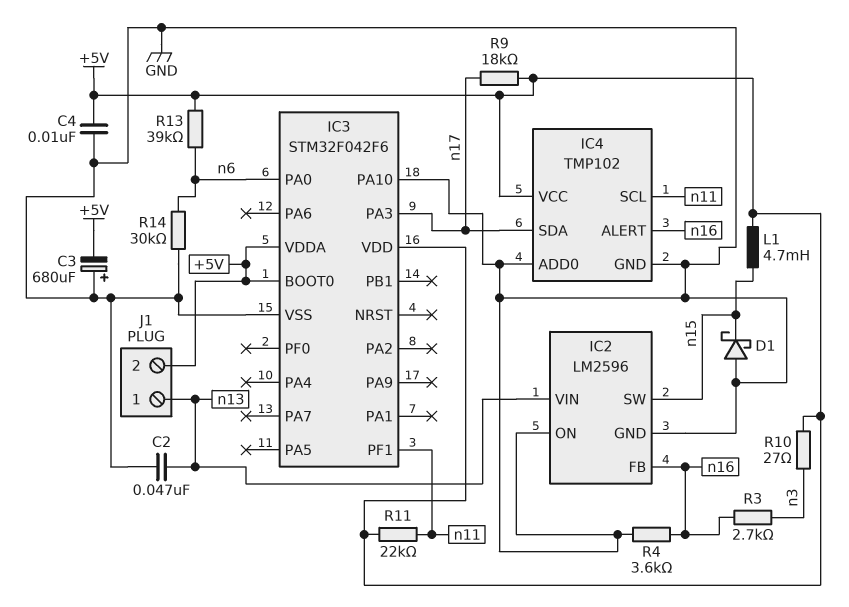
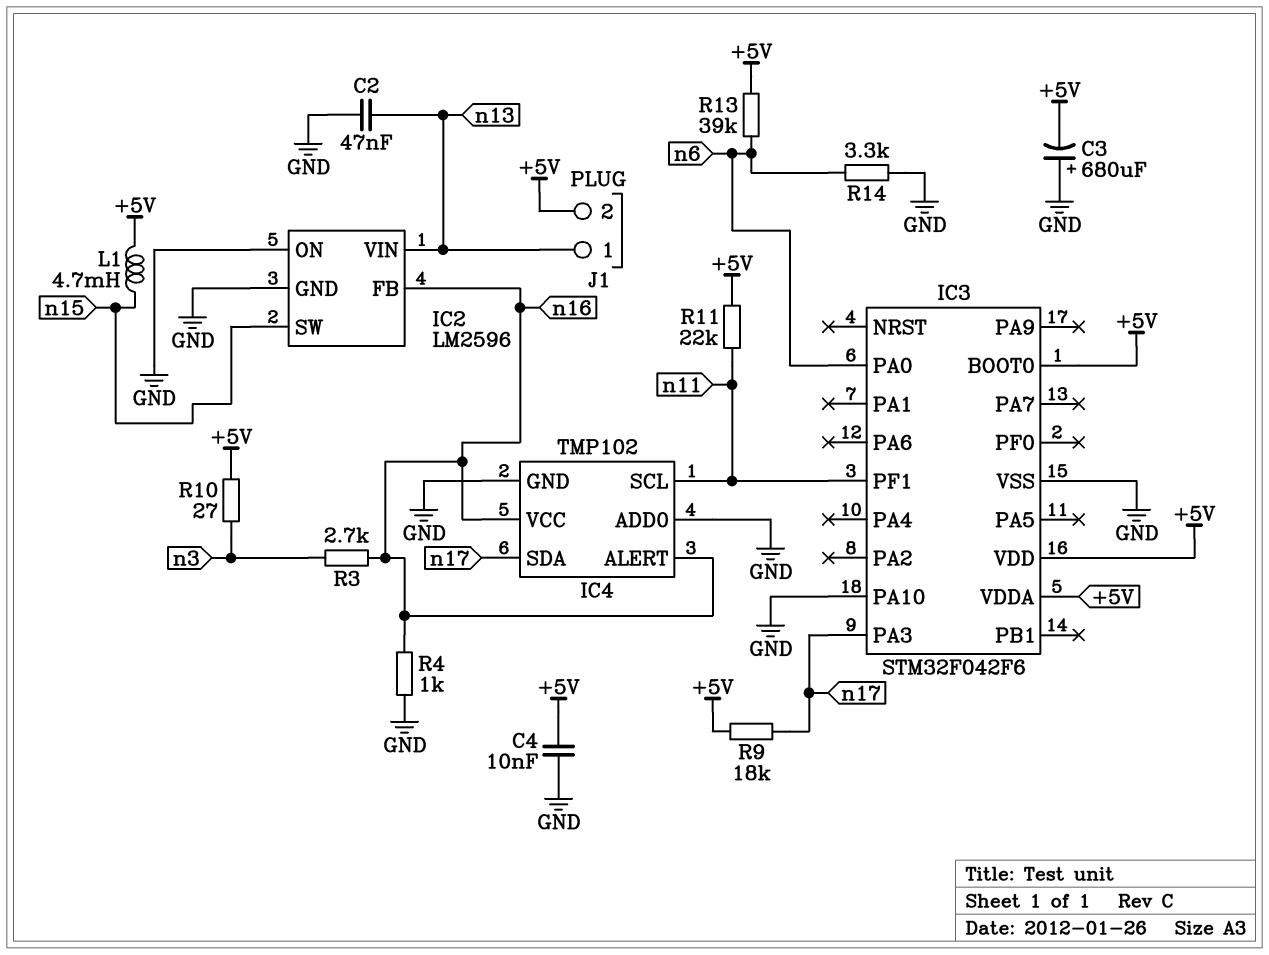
D1: schottky (A GND, K n15) -> none
IC4 pin VCC: +5V -> n16
R4: 3.6k (GND, n16) -> 1k (GND, n16)
R14: 30k (GND, n6) -> 3.3k (GND, n6)

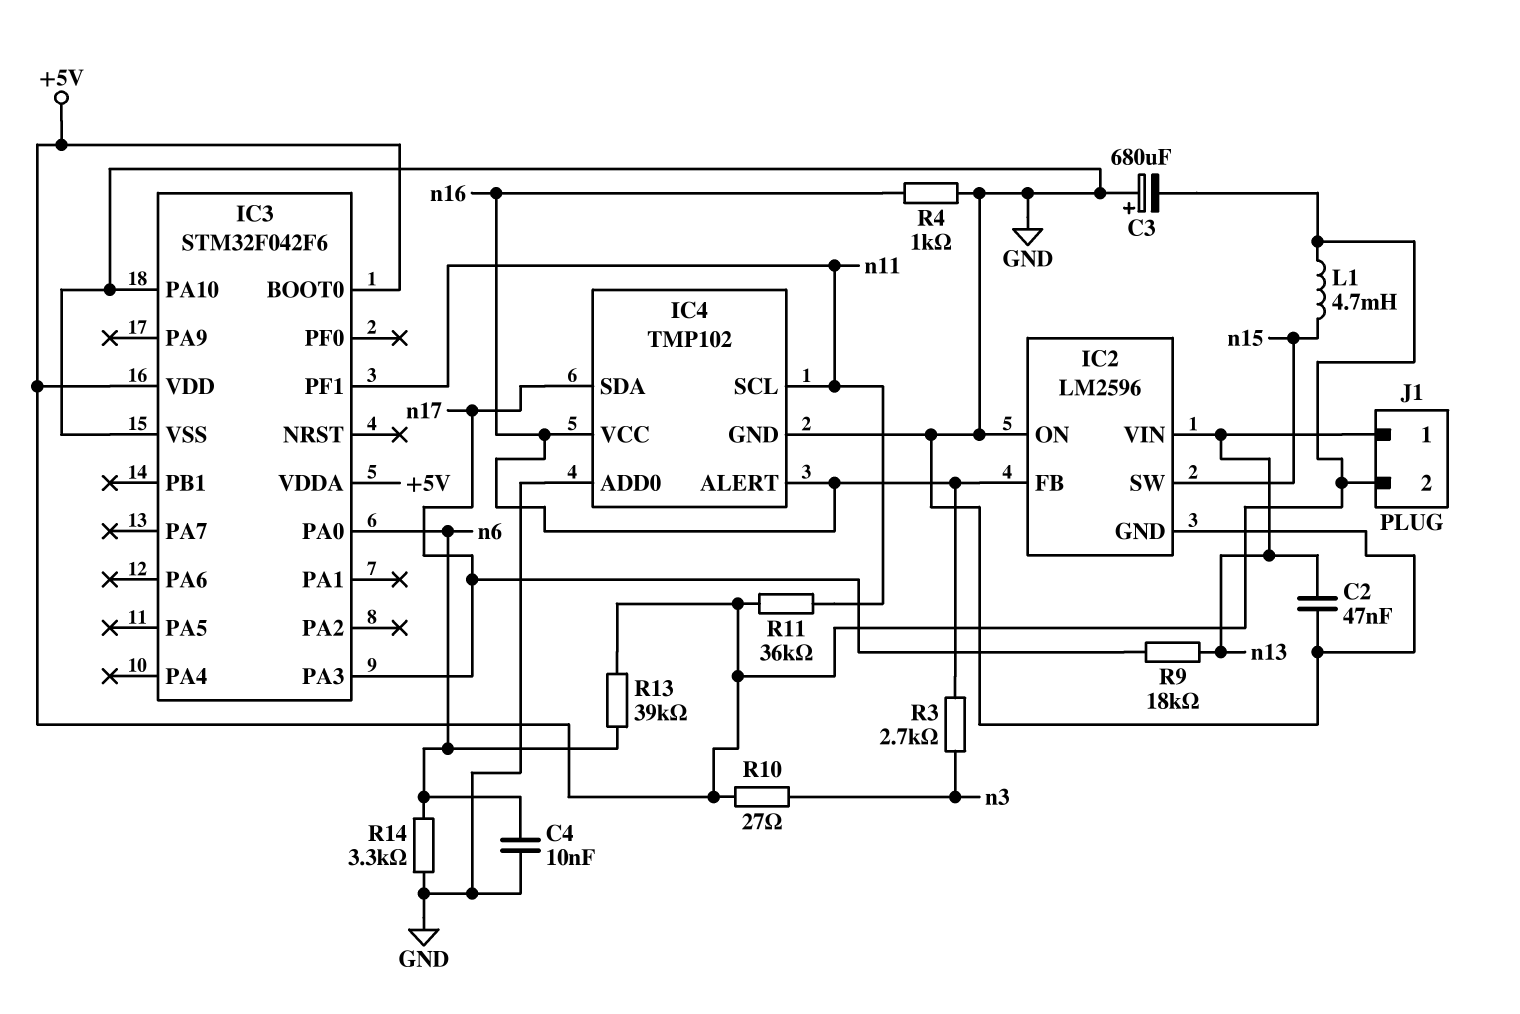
C4: 10nF (+5V, GND) -> 10nF (GND, n6)
R9: 18k (+5V, n17) -> 18k (n13, n17)
R11: 22k (+5V, n11) -> 36k (+5V, n11)

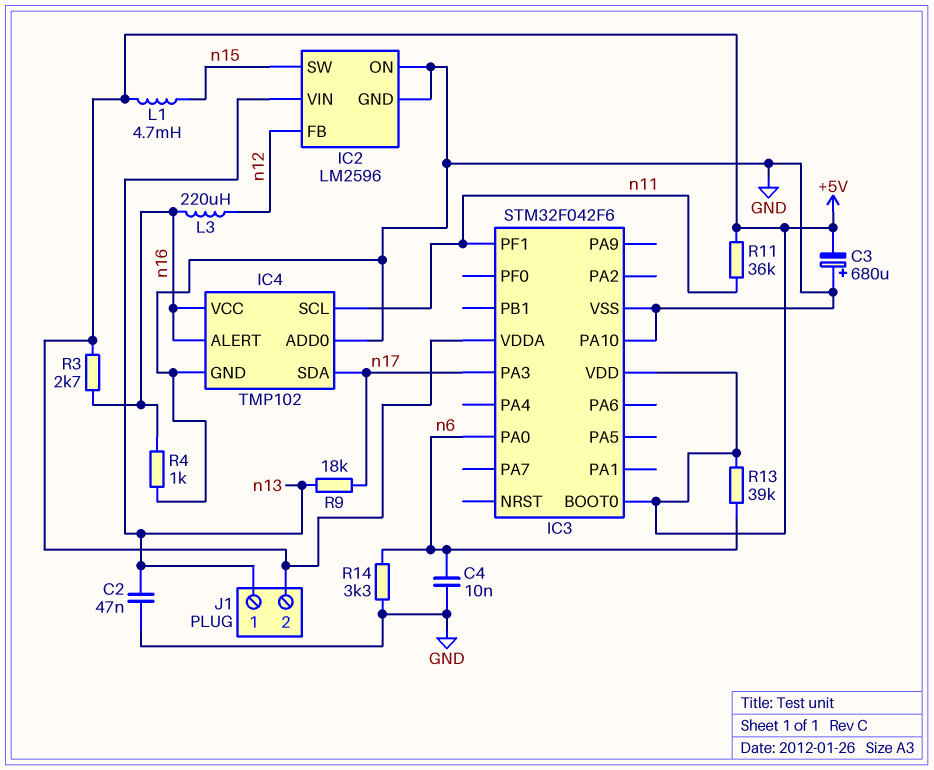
IC2 pin FB: n16 -> n12
L3: none -> 220uH (n12, n16)
R3: 2.7k (n3, n16) -> 2.7k (+5V, n16)
R10: 27 (+5V, n3) -> none

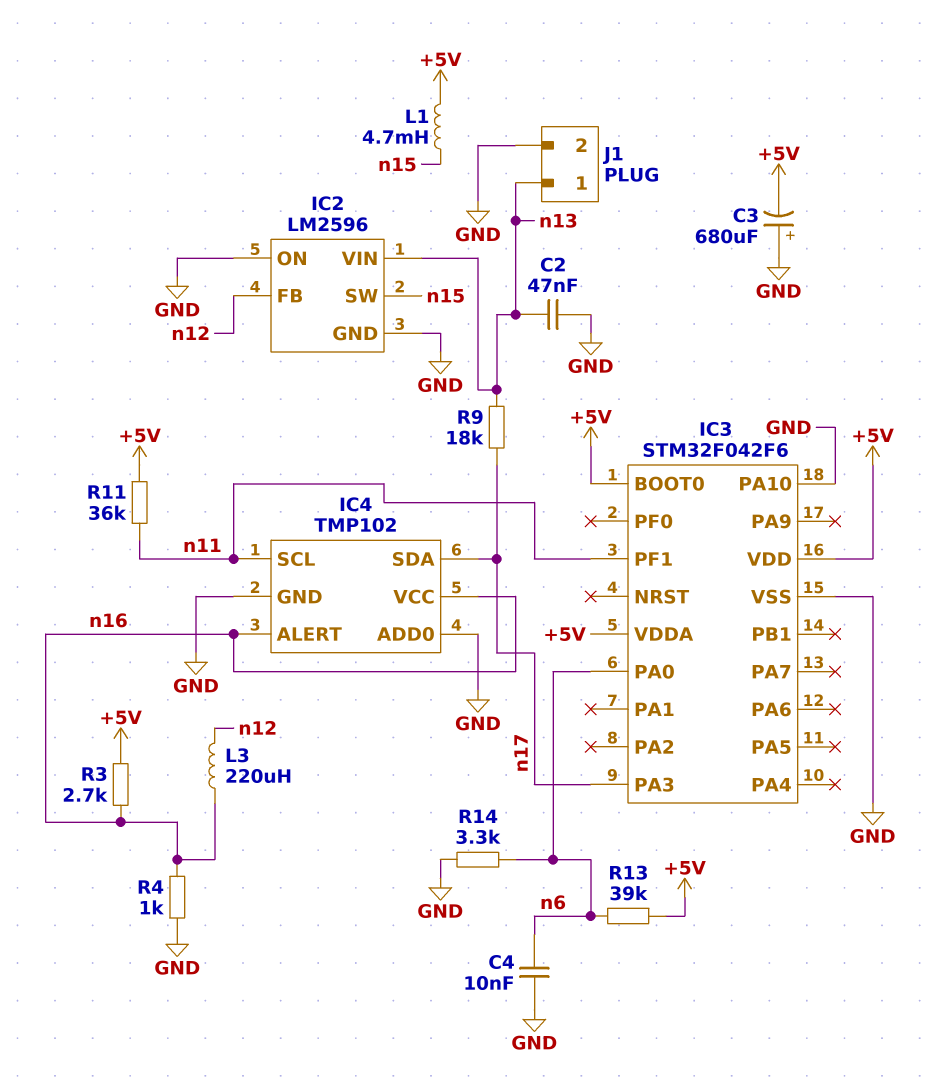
J1 pin 2: +5V -> GND

